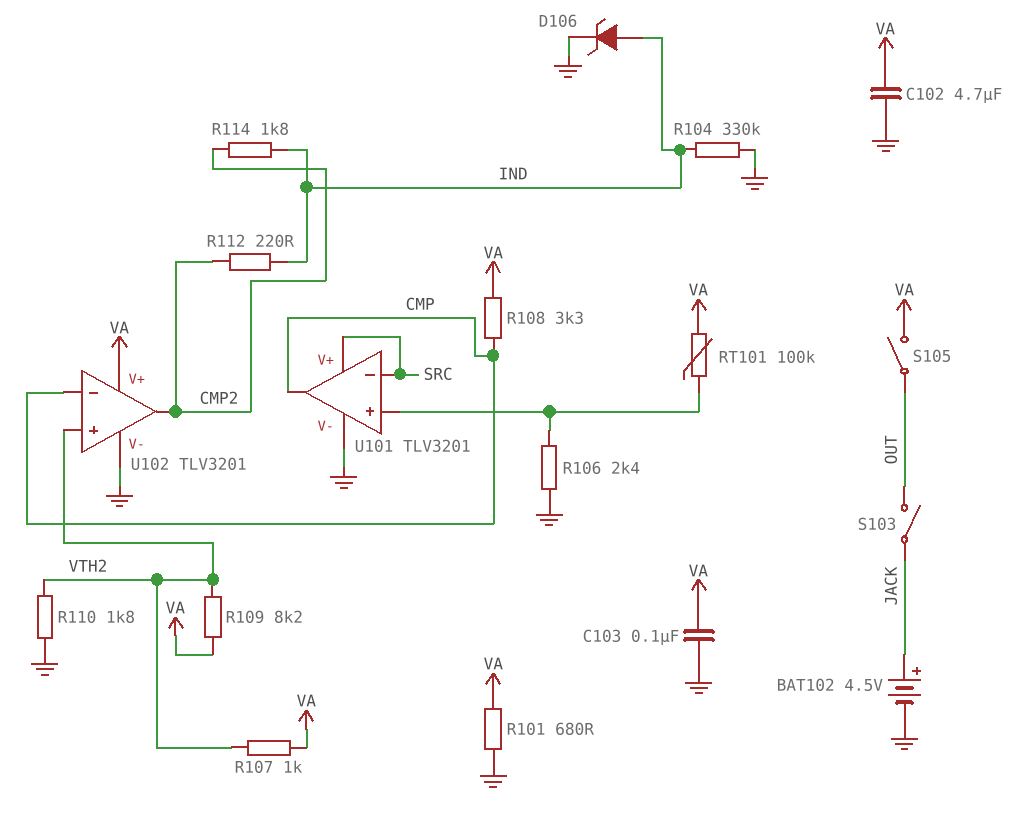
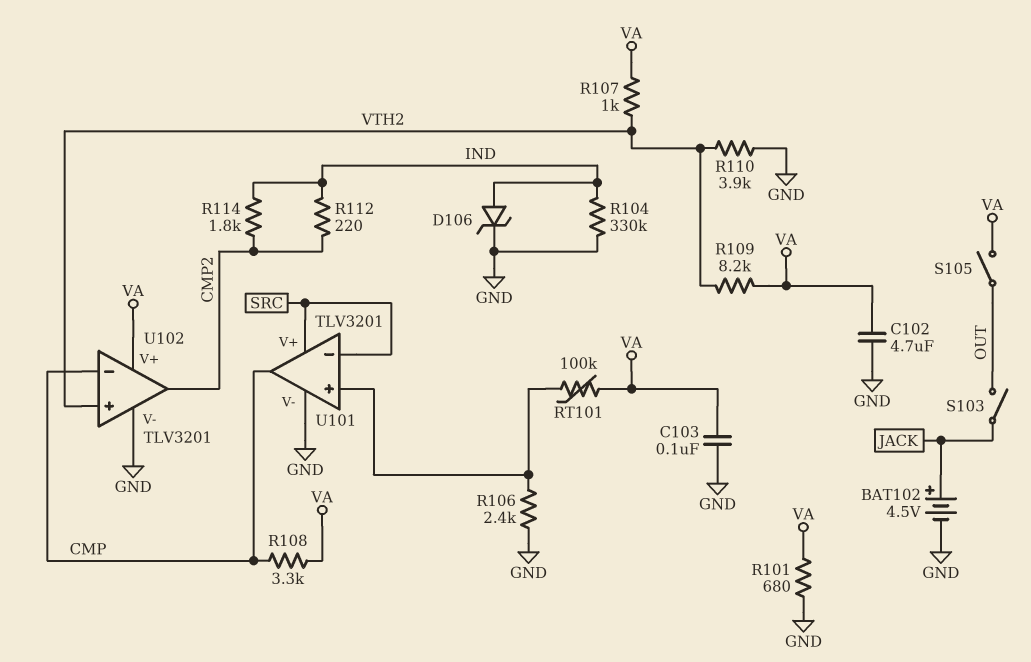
R110: 1.8k (GND, VTH2) -> 3.9k (GND, VTH2)

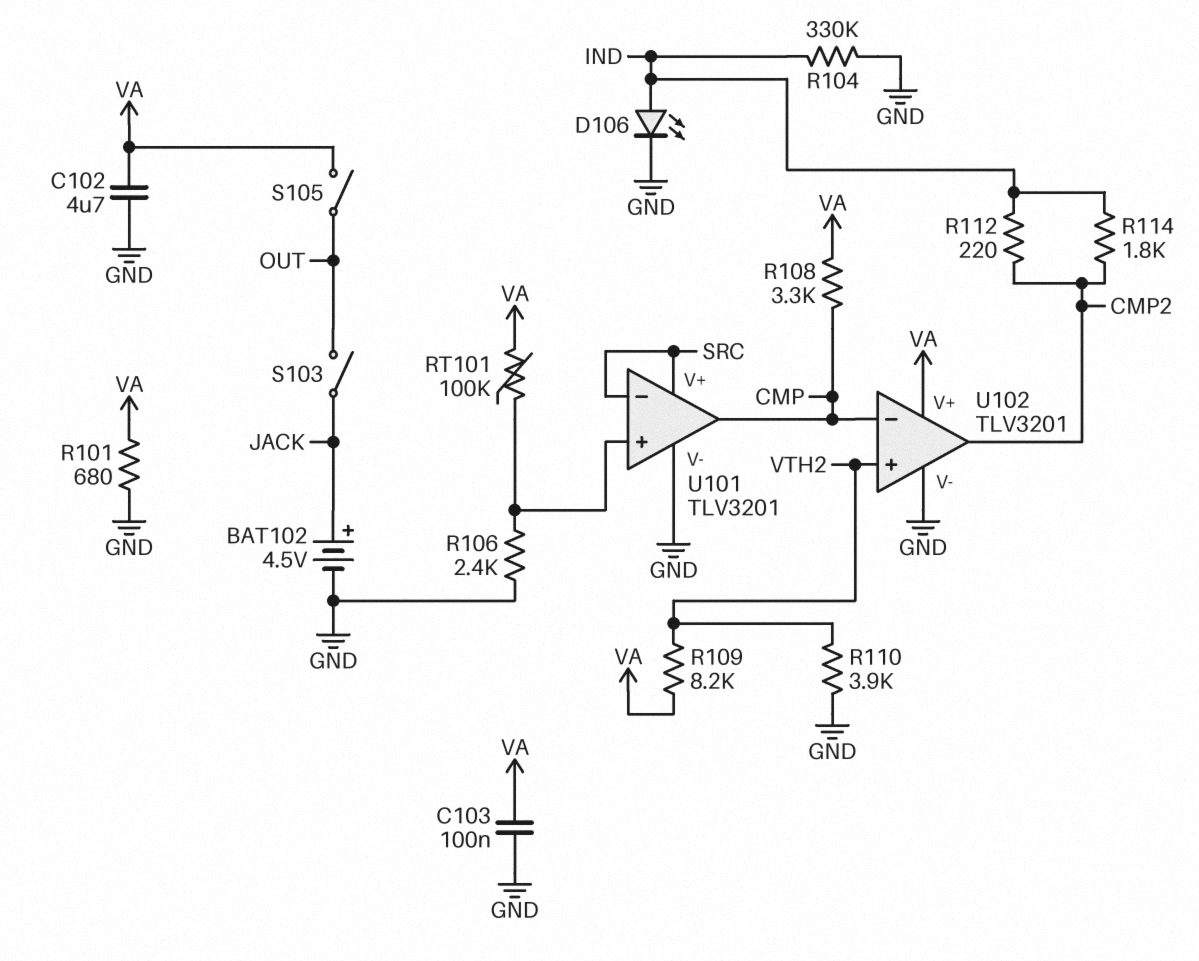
D106: zener (A IND, K GND) -> LED (A IND, K GND)
R107: 1k (VA, VTH2) -> none

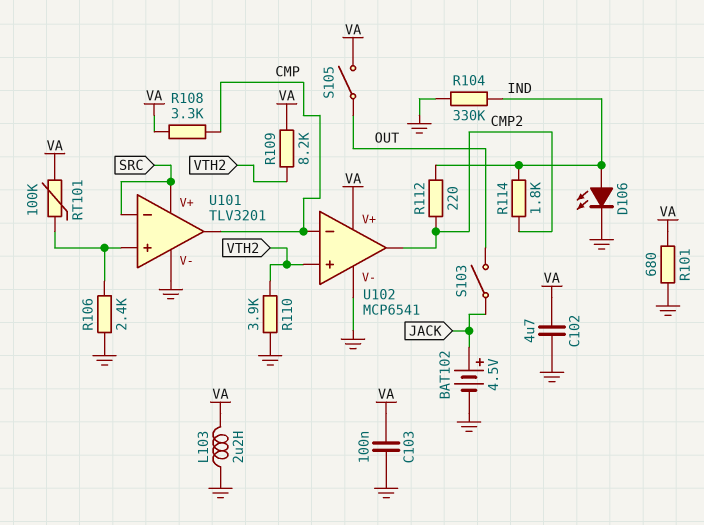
L103: none -> 2.2uH (GND, VA)
U102: TLV3201 -> MCP6541

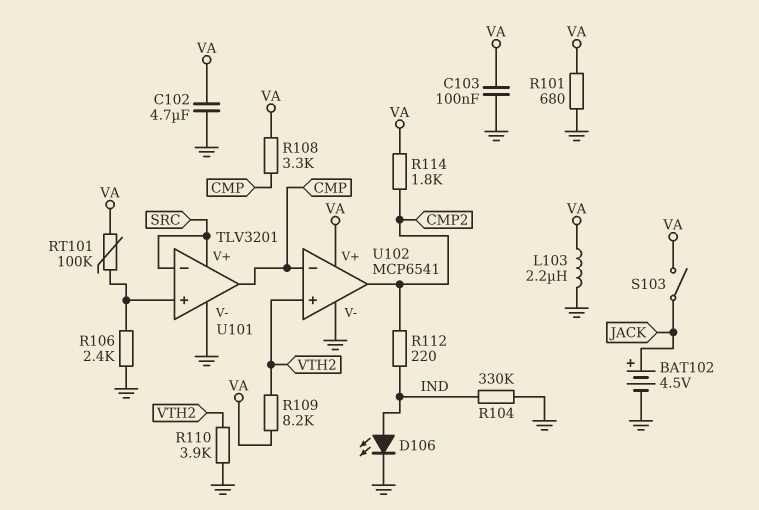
R114: 1.8k (CMP2, IND) -> 1.8k (CMP2, VA)
S103: switch (JACK, OUT) -> switch (JACK, VA)
S105: switch (OUT, VA) -> none

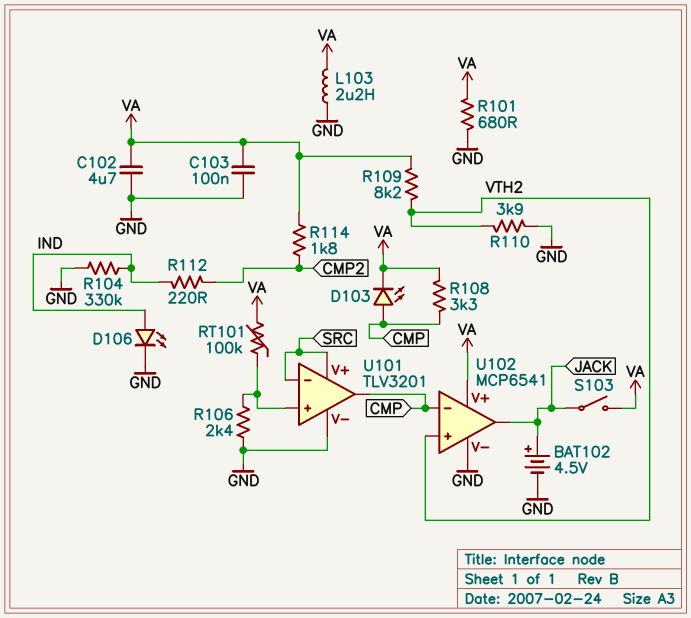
D103: none -> LED (A CMP, K VA)
U102 pin out: CMP2 -> JACK

